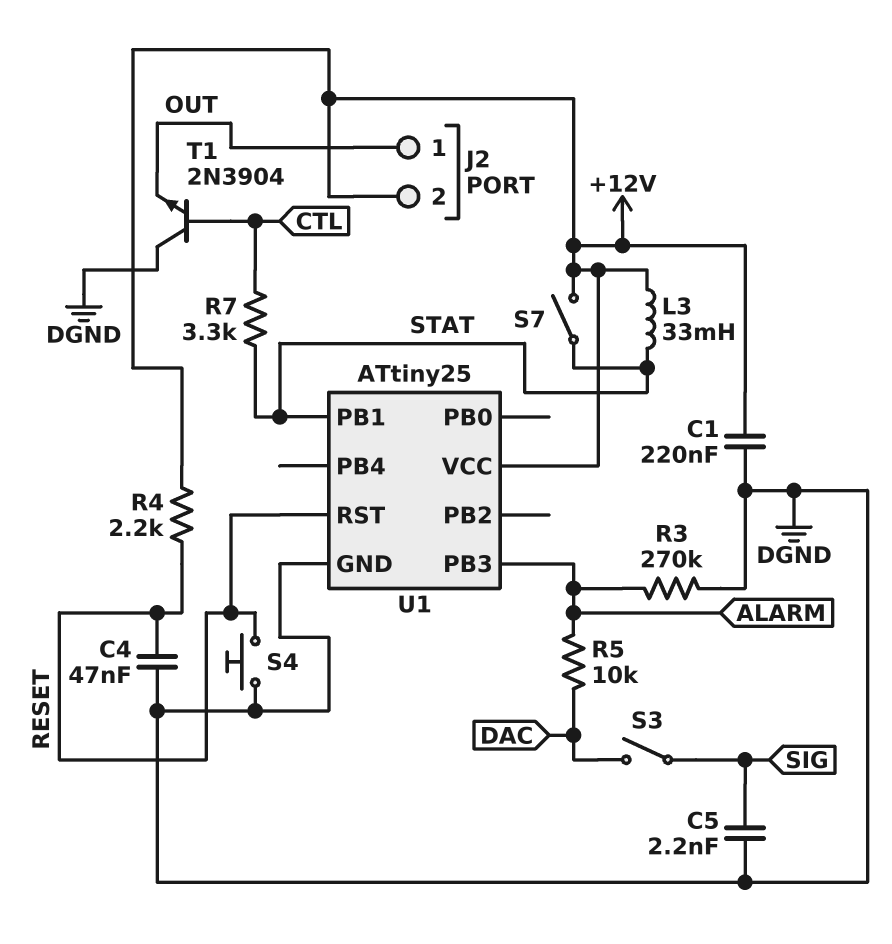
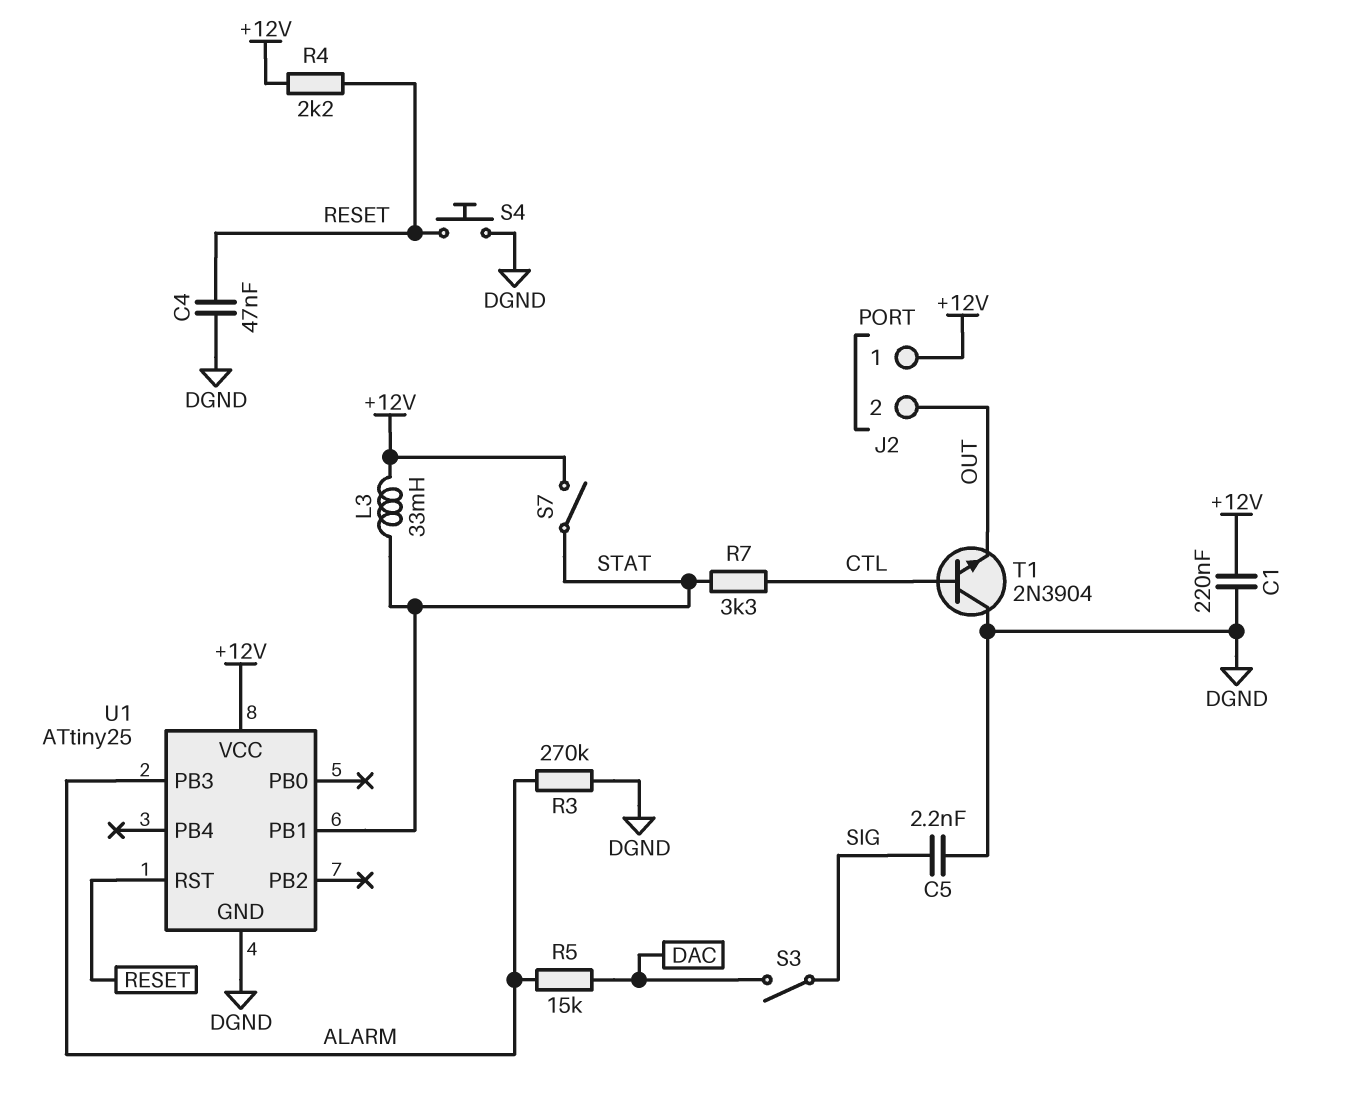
J2 pin 1: OUT -> +12V
J2 pin 2: +12V -> OUT
R5: 10k (ALARM, DAC) -> 15k (ALARM, DAC)

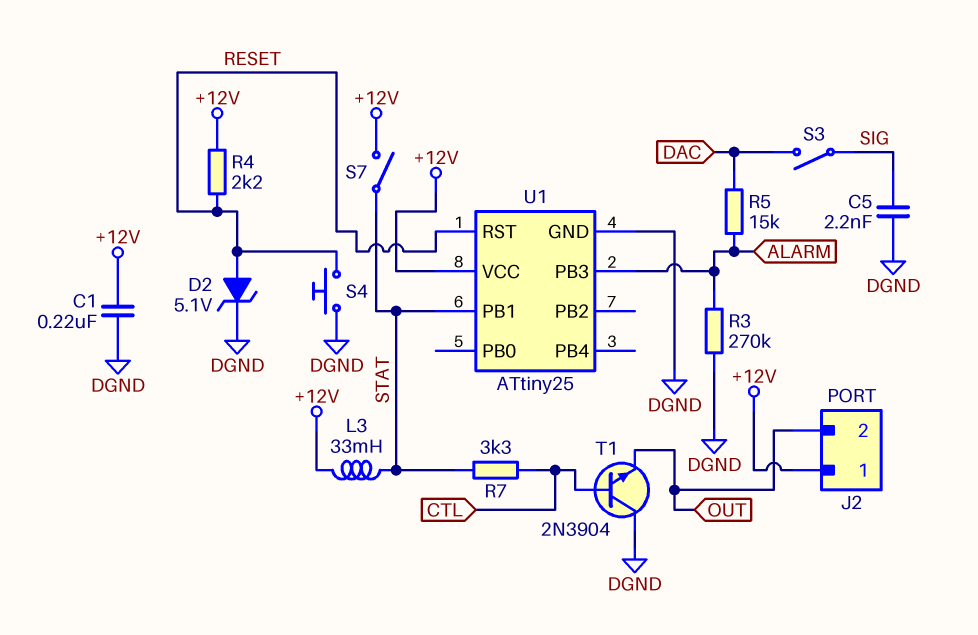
C4: 47nF (DGND, RESET) -> none
D2: none -> zener 5.1V (A RESET, K DGND)

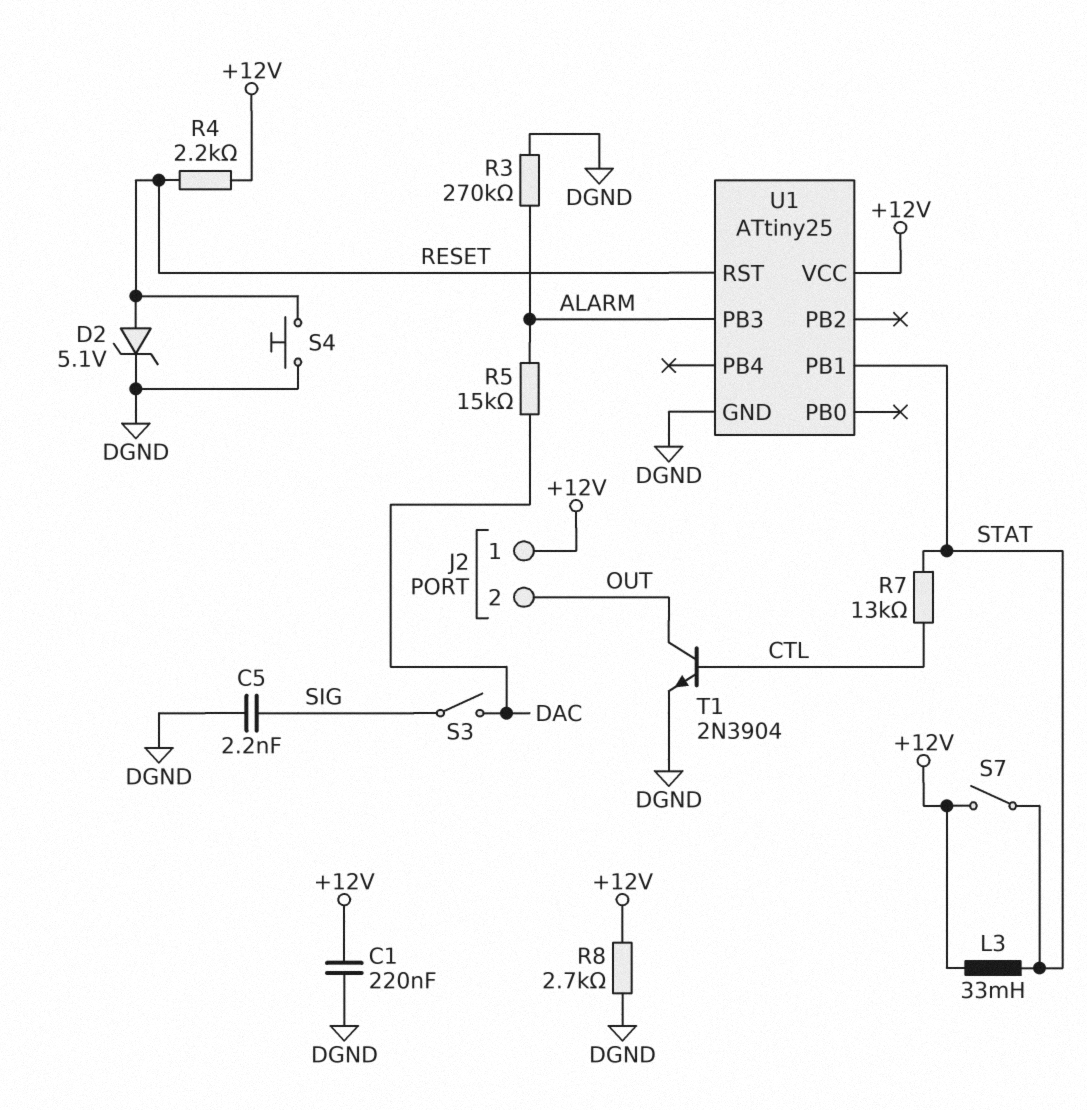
R7: 3.3k (CTL, STAT) -> 13k (CTL, STAT)
R8: none -> 2.7k (+12V, DGND)
T1: NPN 2N3904 (B CTL, C DGND, E OUT) -> NPN 2N3904 (B CTL, C OUT, E DGND)

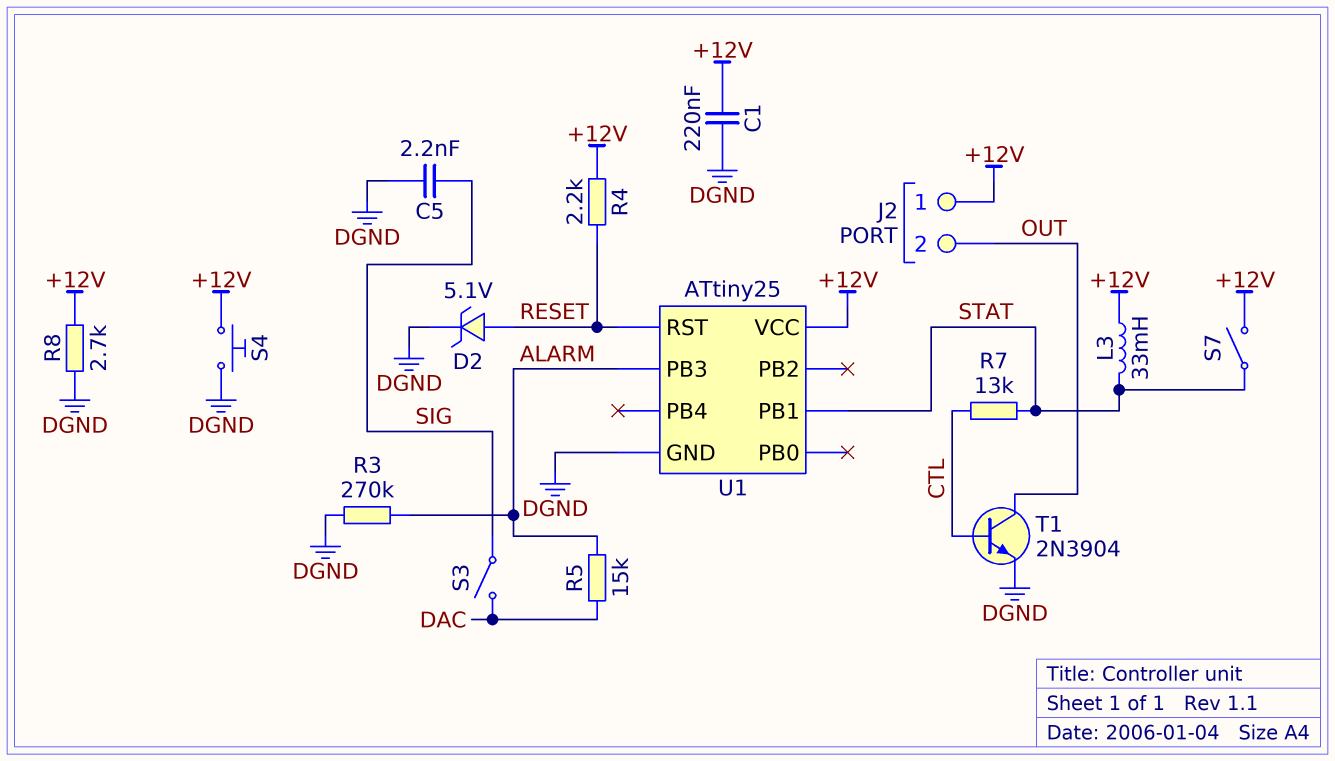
S4: button (DGND, RESET) -> button (+12V, DGND)

